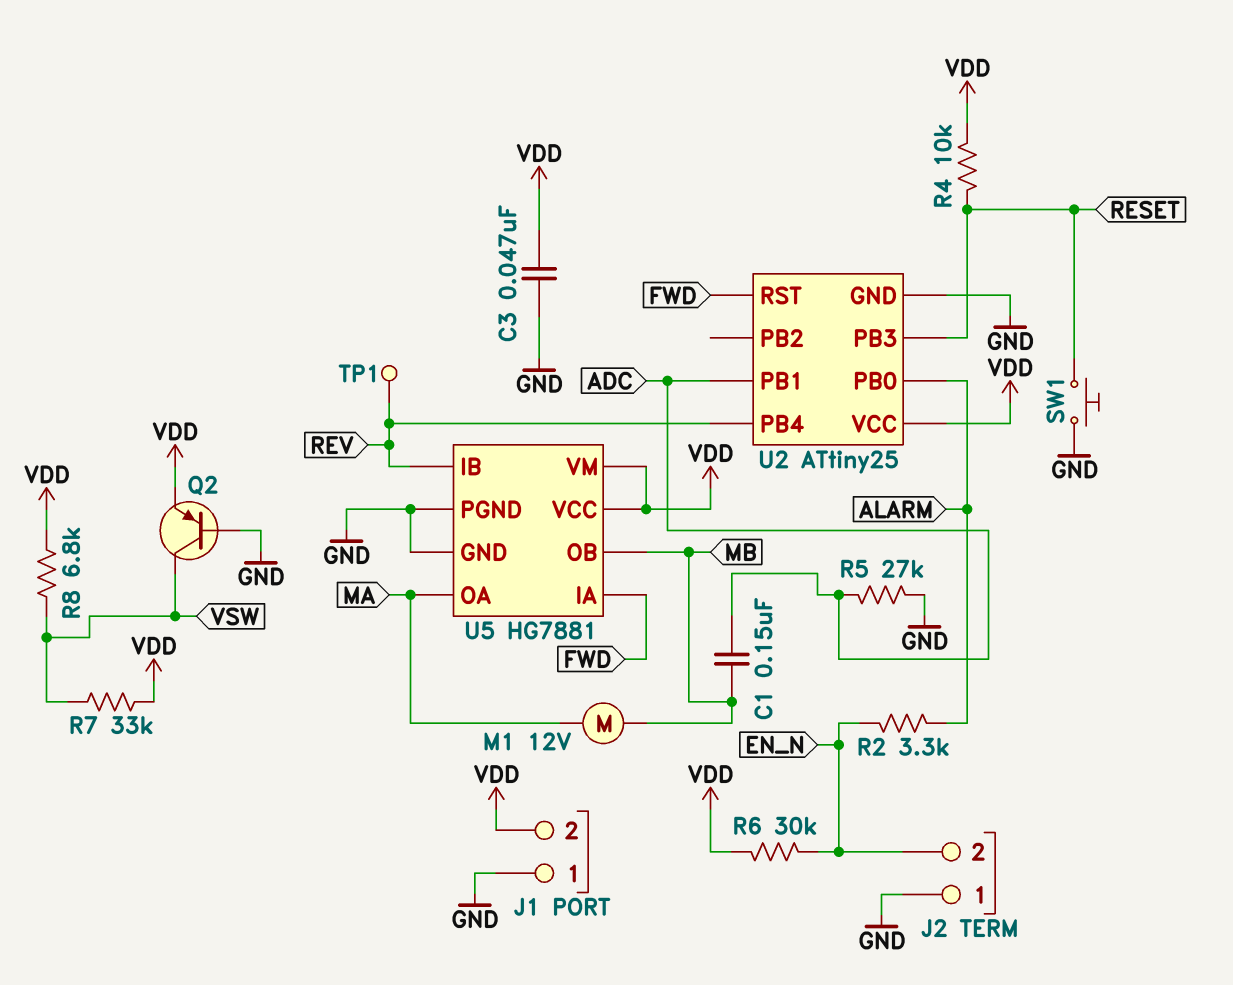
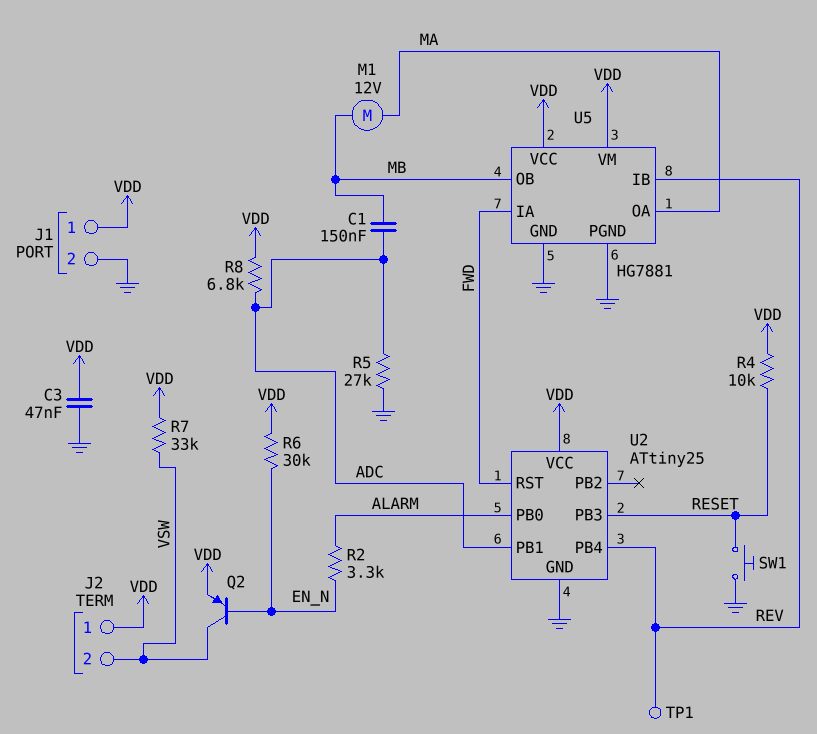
J1 pin 1: GND -> VDD
J1 pin 2: VDD -> GND
J2 pin 1: GND -> VDD
J2 pin 2: EN_N -> VSW
Q2: PNP (B GND, C VSW, E VDD) -> PNP (B EN_N, C VSW, E VDD)
R8: 6.8k (VDD, VSW) -> 6.8k (ADC, VDD)

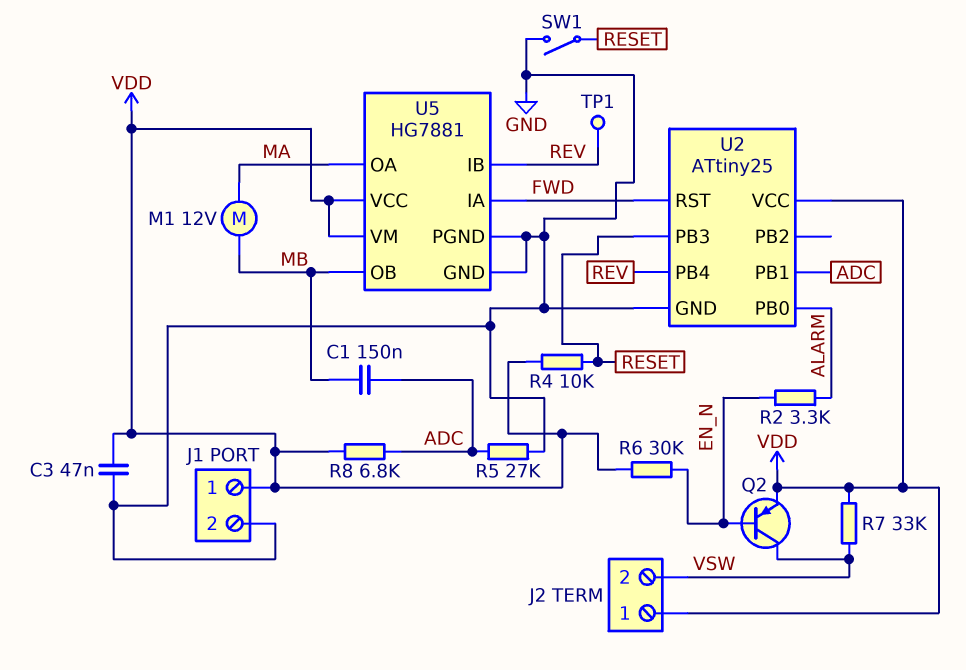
SW1: button (GND, RESET) -> switch (GND, RESET)

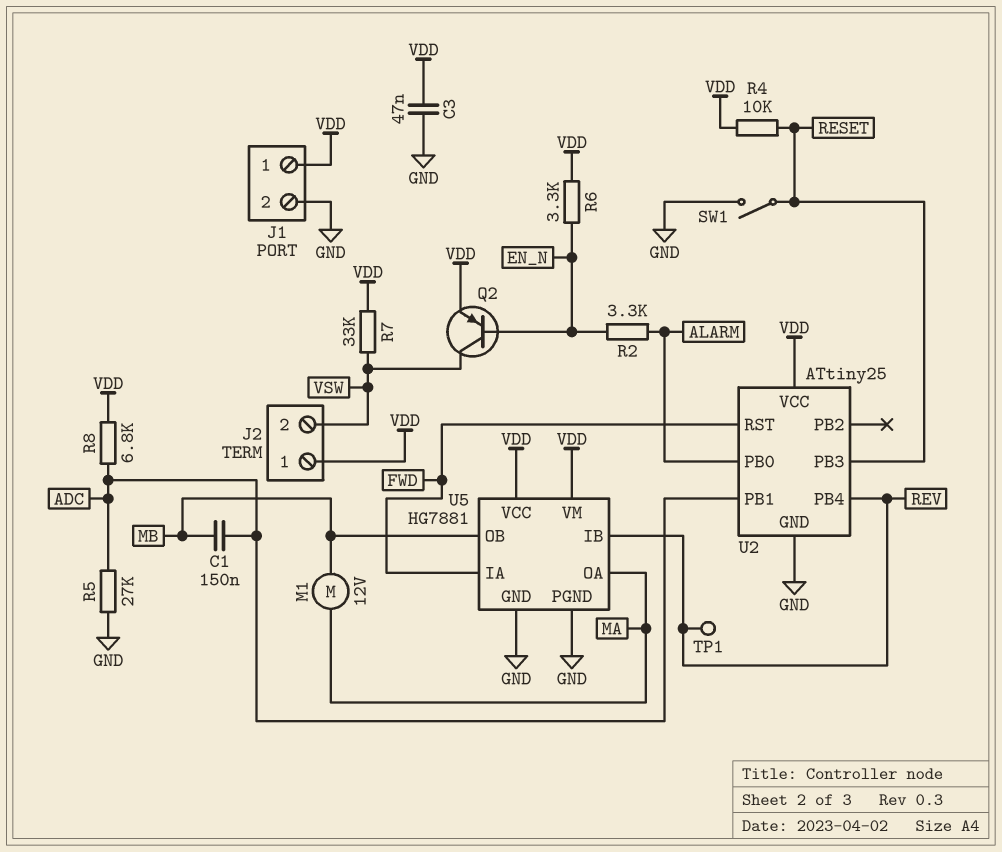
R6: 30k (EN_N, VDD) -> 3.3k (EN_N, VDD)

